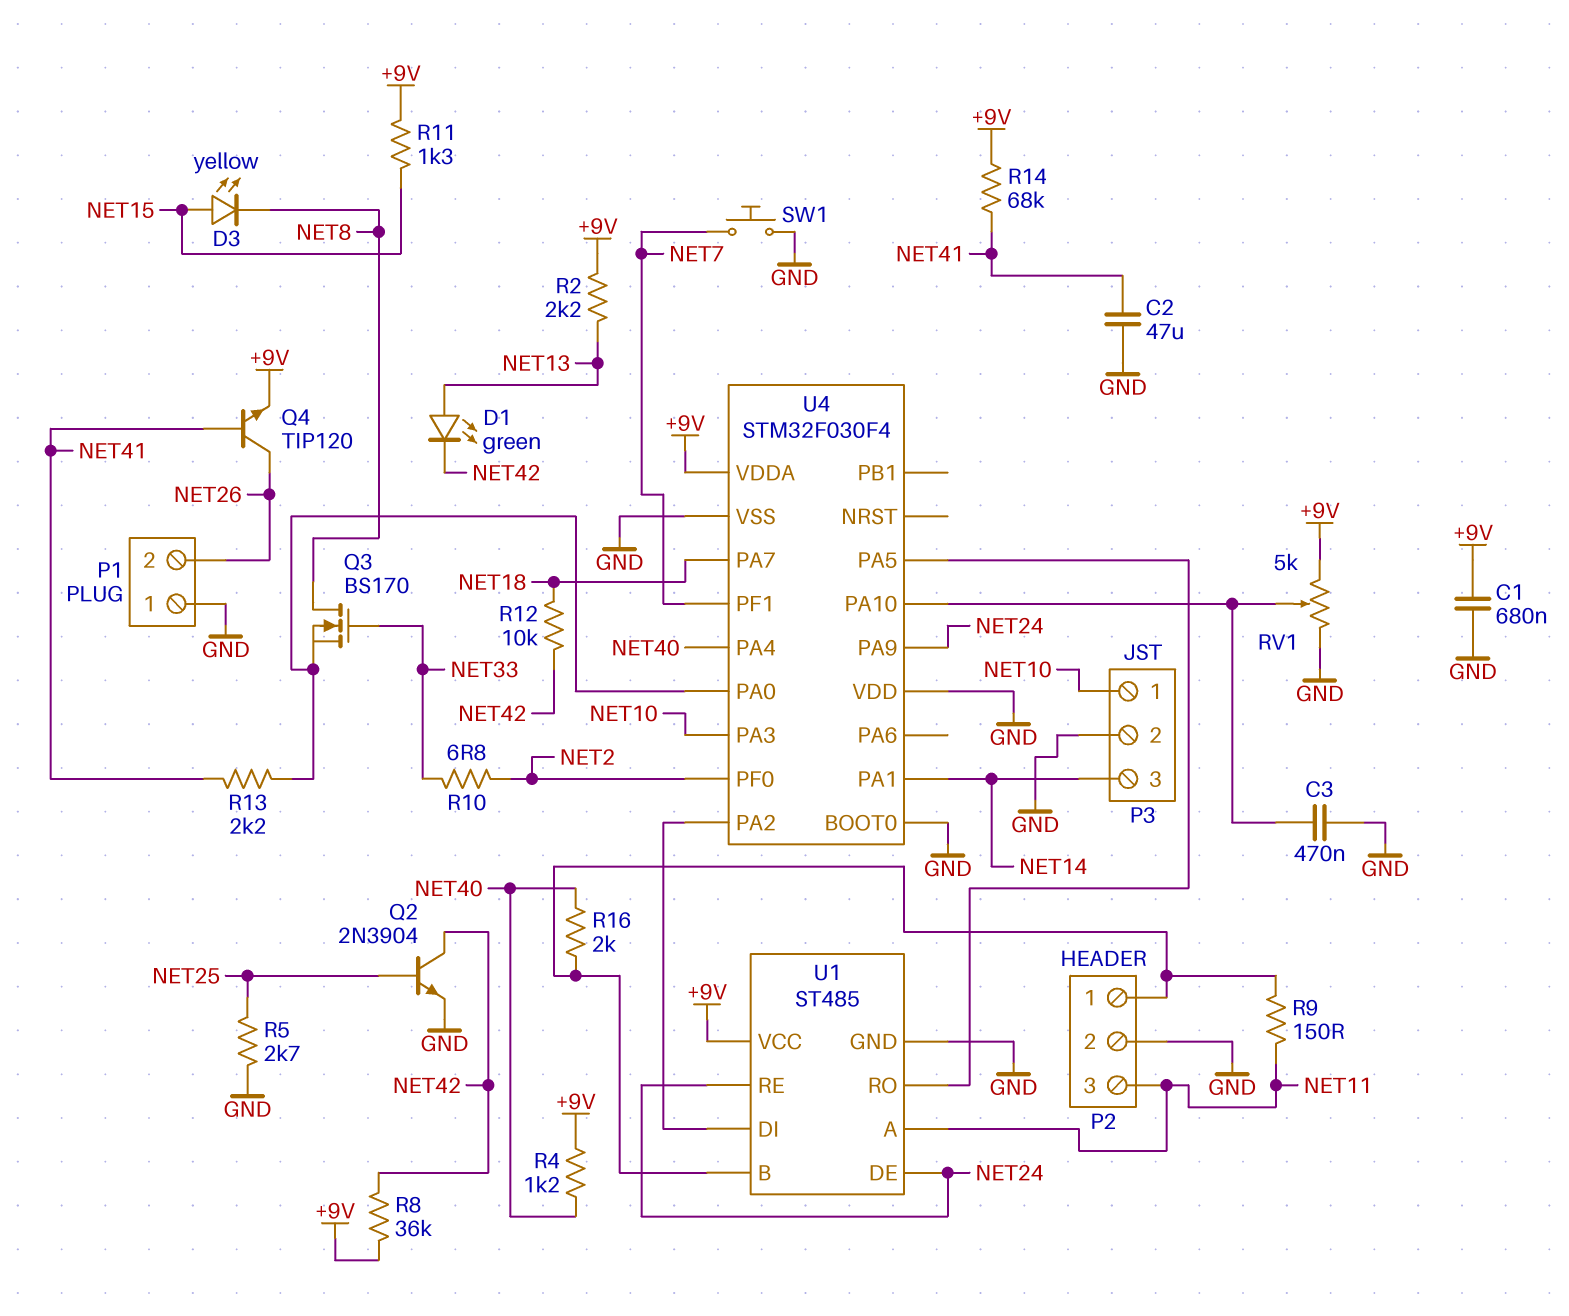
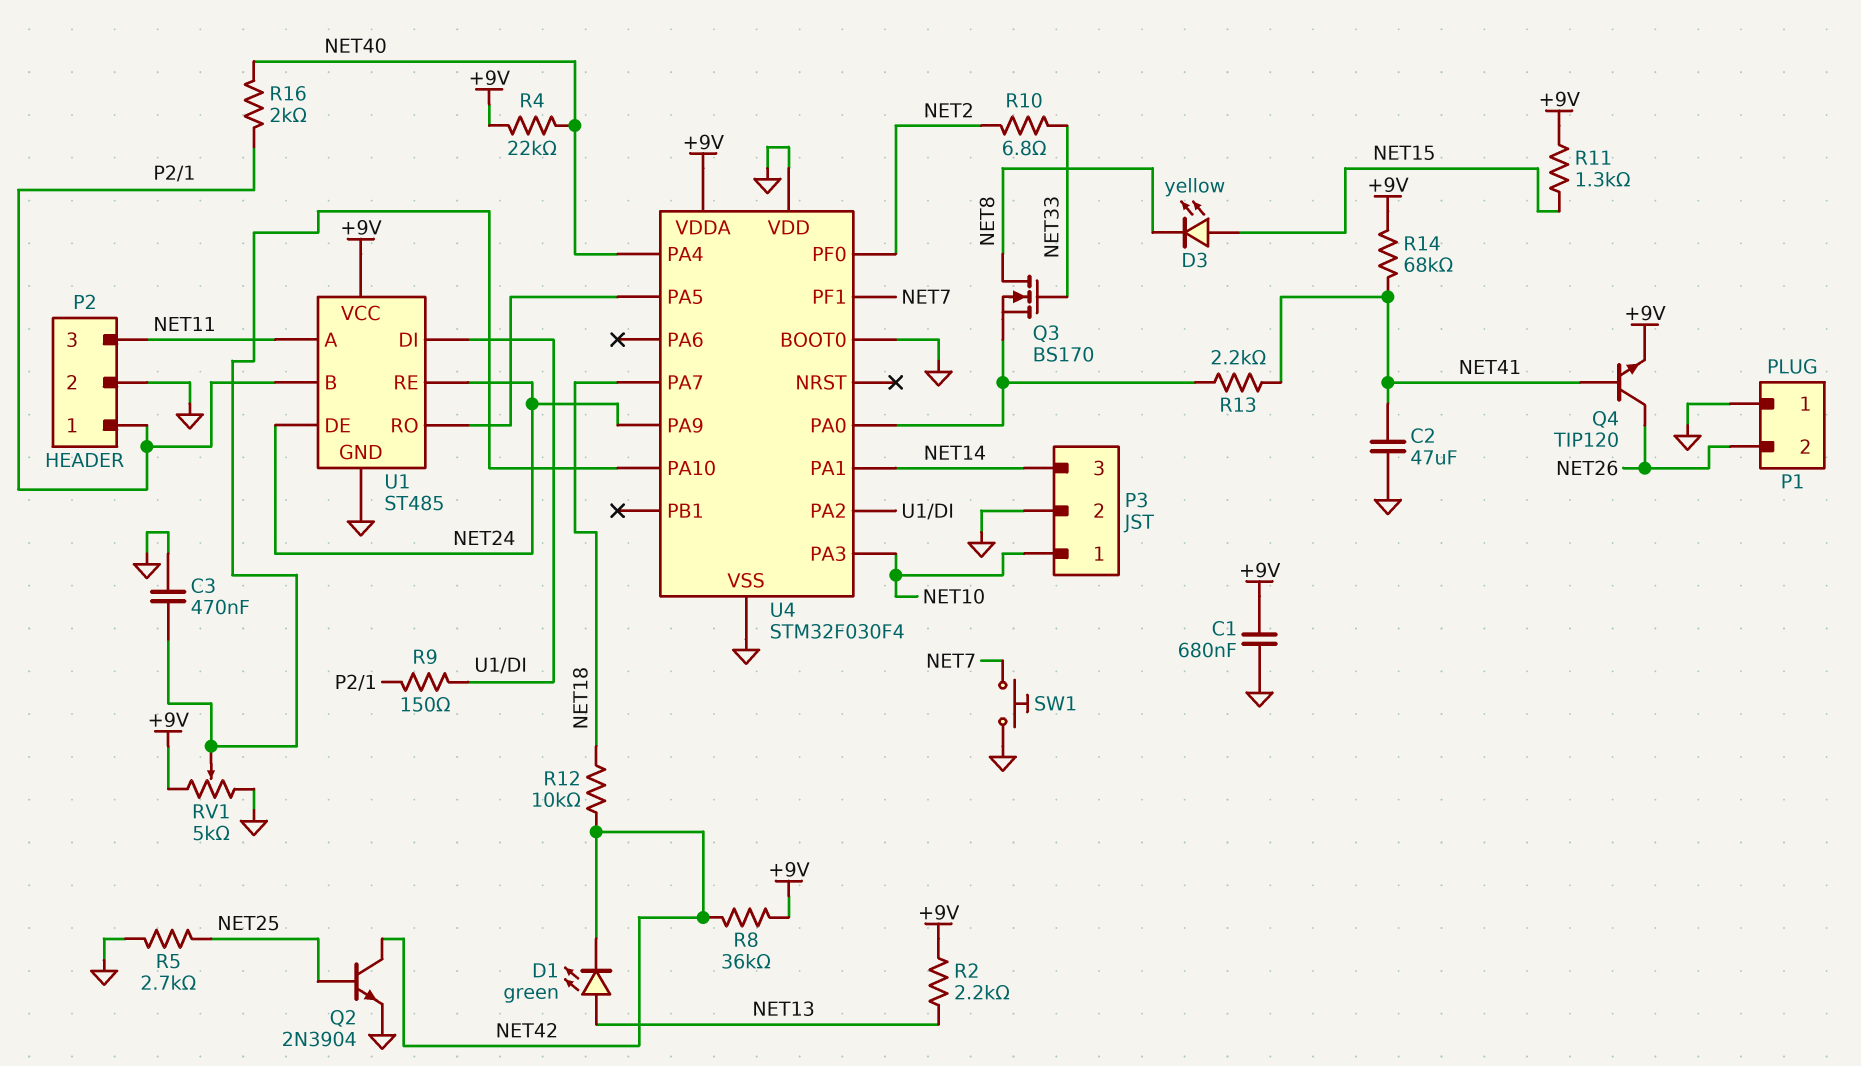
R4: 1.2k (+9V, NET40) -> 22k (+9V, NET40)
R9: 150 (NET11, P2/1) -> 150 (P2/1, U1/DI)

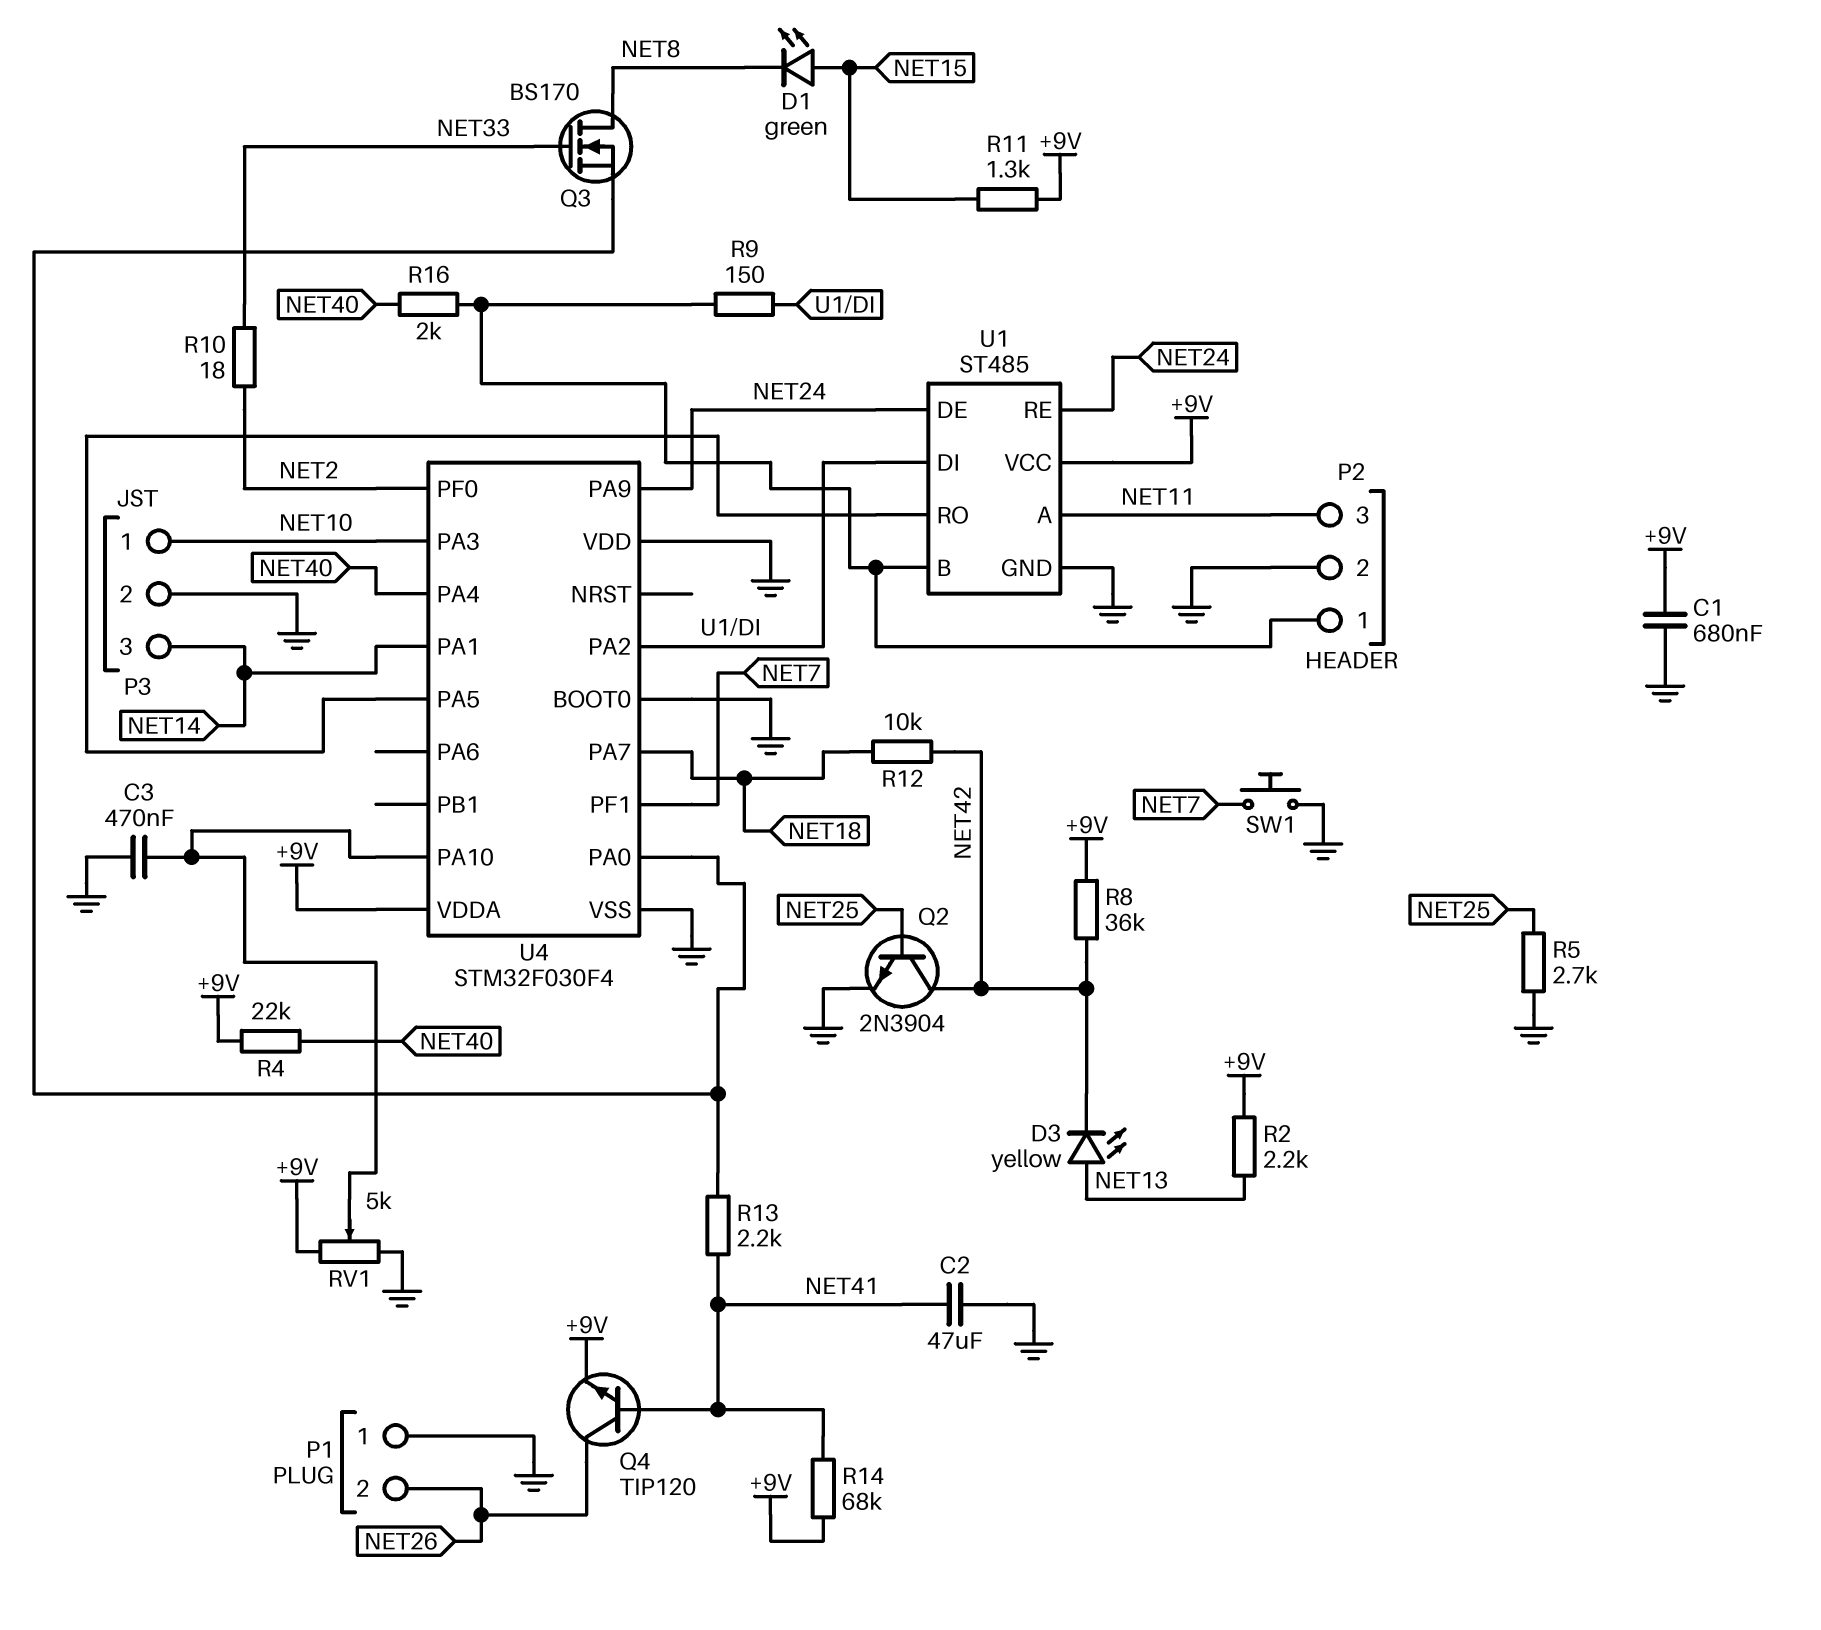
D1: LED green (A NET13, K NET42) -> LED green (A NET15, K NET8)
D3: LED yellow (A NET15, K NET8) -> LED yellow (A NET13, K NET42)
R10: 6.8 (NET2, NET33) -> 18 (NET2, NET33)

